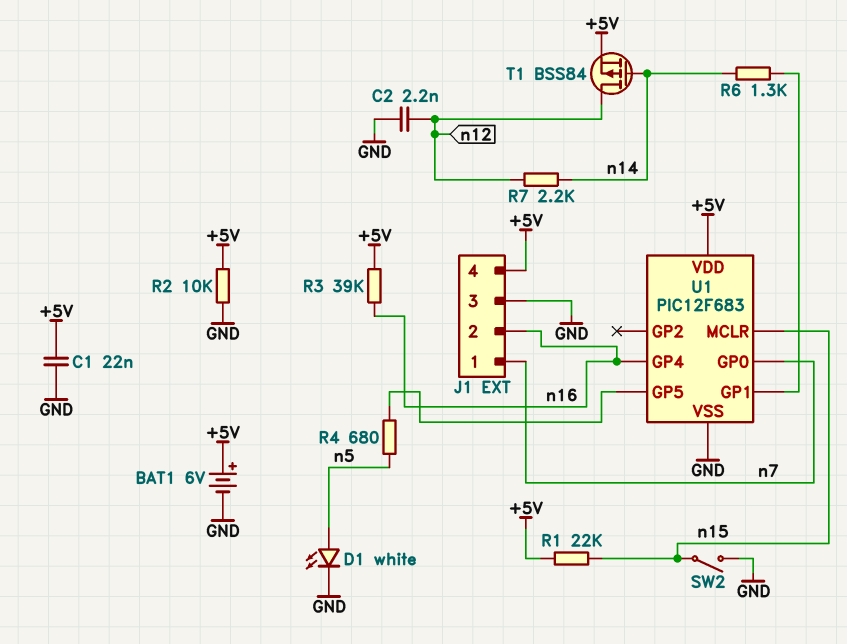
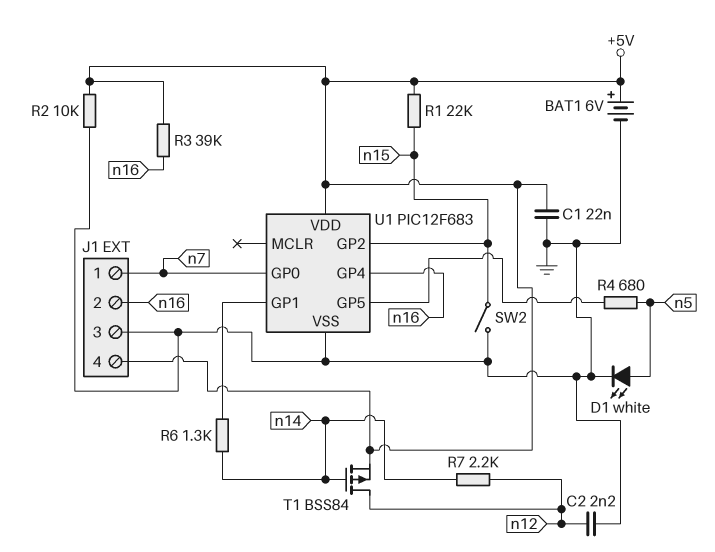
U1 pin GP2: none -> n15
U1 pin MCLR: n15 -> none

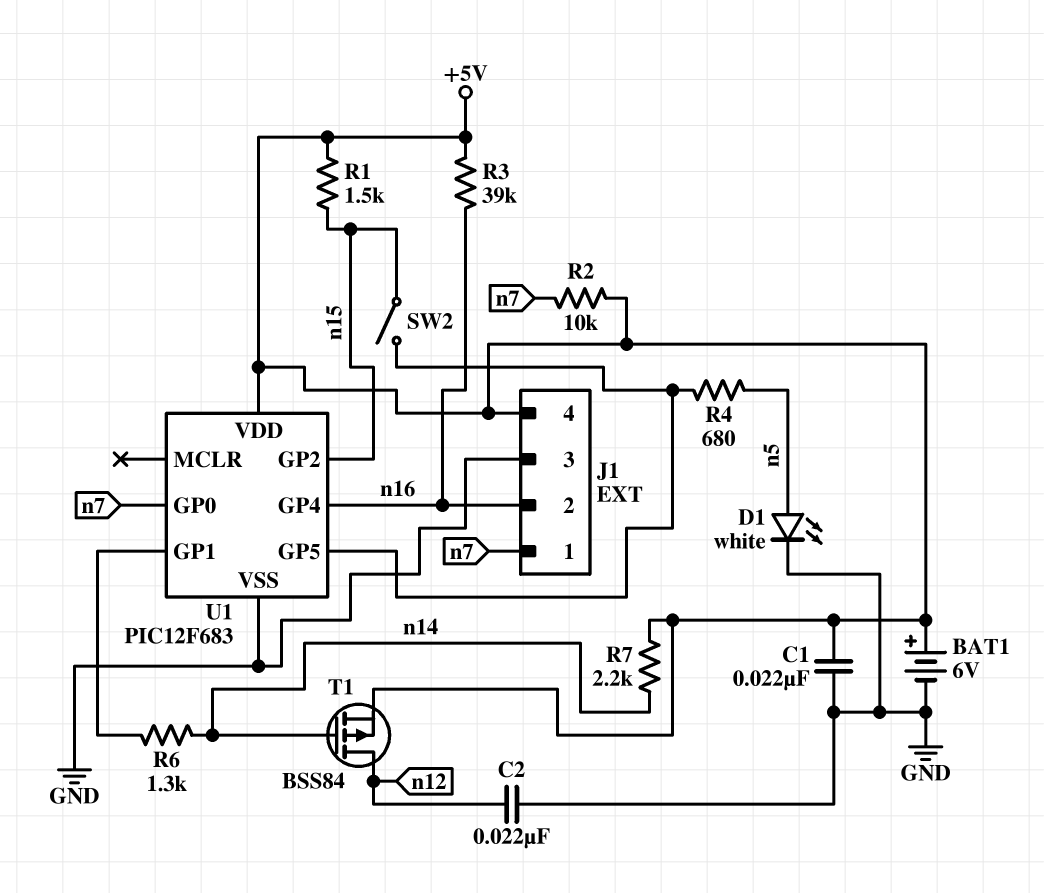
C2: 2.2nF (GND, n12) -> 22nF (GND, n12)
R1: 22k (+5V, n15) -> 1.5k (+5V, n15)
R2: 10k (+5V, GND) -> 10k (+5V, n7)
R7: 2.2k (n12, n14) -> 2.2k (+5V, n14)
SW2: switch (GND, n15) -> switch (U1/GP5, n15)

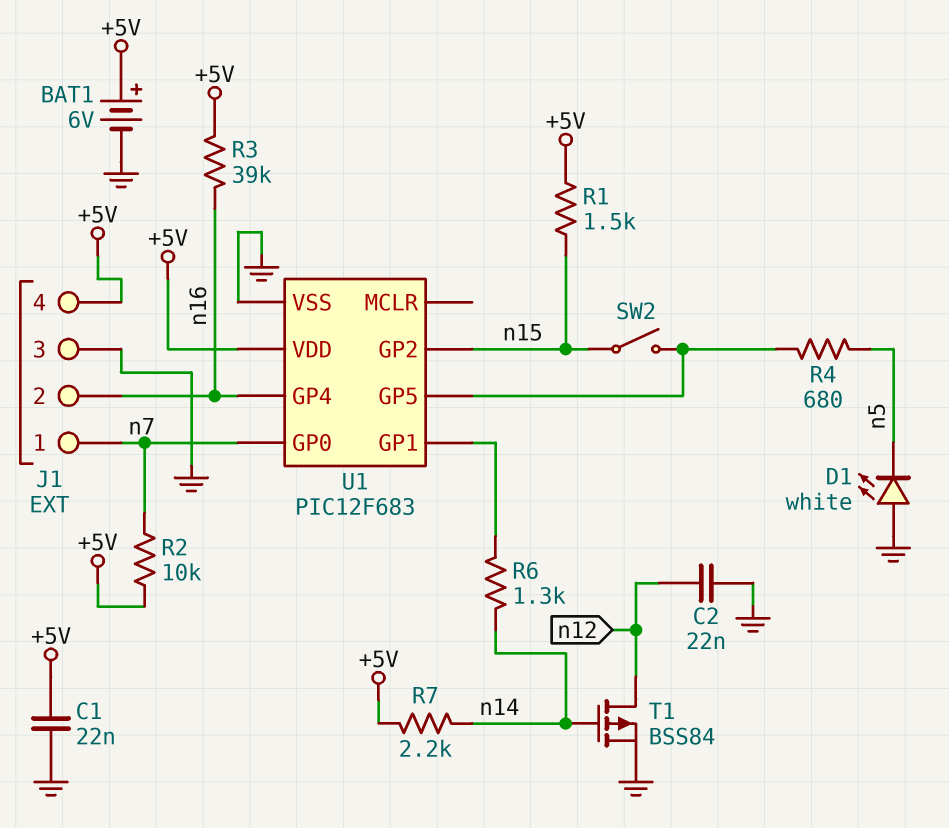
D1: LED white (A n5, K GND) -> LED white (A GND, K n5)
T1: PMOS BSS84 (G n14, D n12, S +5V) -> PMOS BSS84 (G n14, D n12, S GND)

